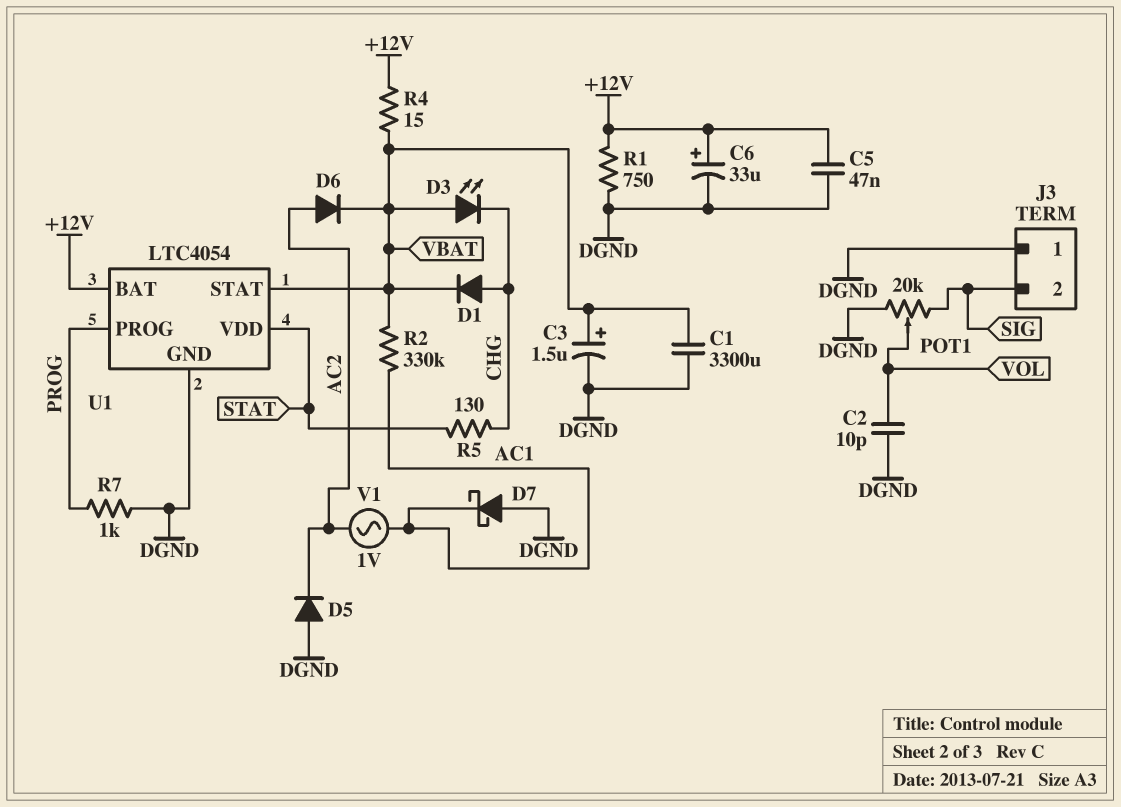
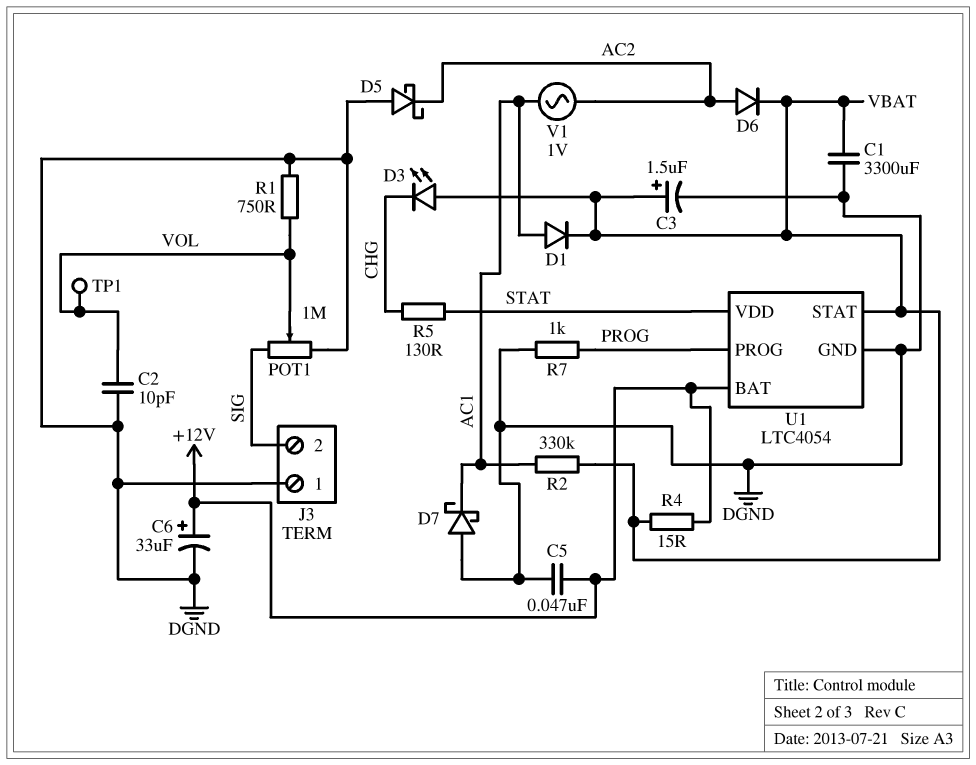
D1: diode (A CHG, K VBAT) -> diode (A AC1, K VBAT)
D5: diode (A DGND, K AC2) -> schottky (A DGND, K AC2)
POT1: 20k (DGND, SIG, wiper VOL) -> 1M (DGND, SIG, wiper VOL)
R1: 750 (+12V, DGND) -> 750 (DGND, VOL)
TP1: none -> test point (VOL)

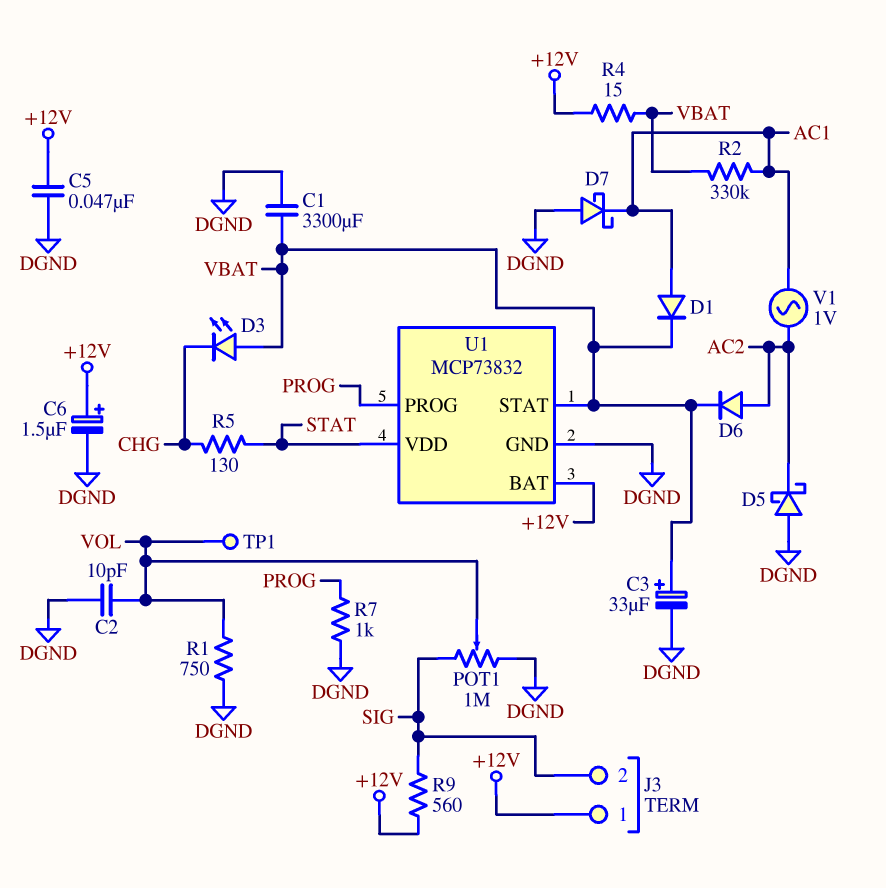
C3: 1.5uF (plus VBAT, minus DGND) -> 33uF (plus VBAT, minus DGND)
C6: 33uF (plus +12V, minus DGND) -> 1.5uF (plus +12V, minus DGND)
J3 pin 1: DGND -> +12V
R9: none -> 560 (+12V, SIG)
U1: LTC4054 -> MCP73832

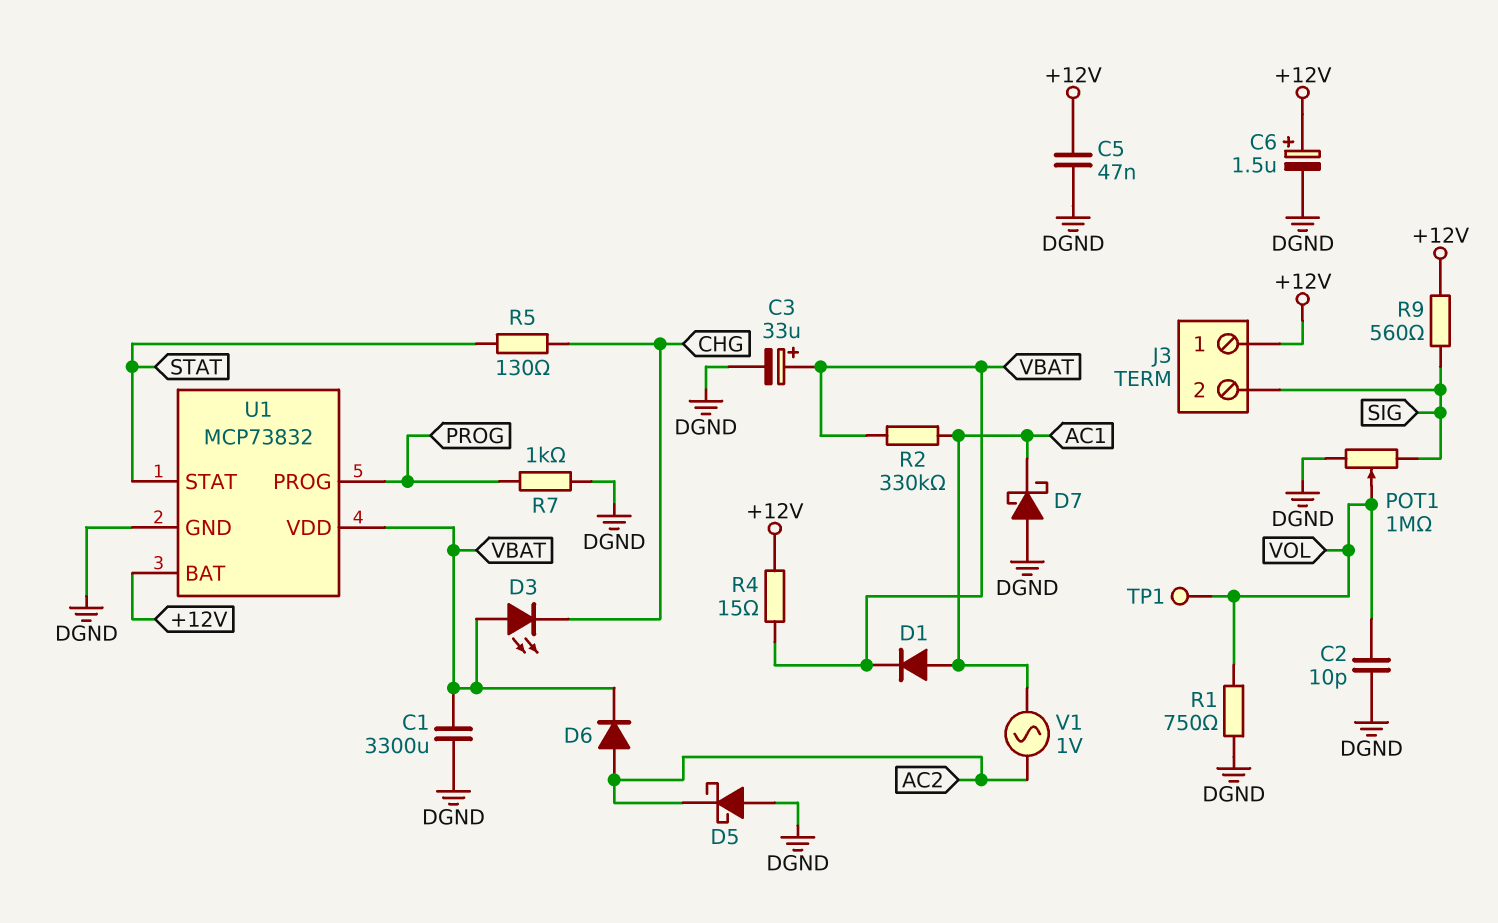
U1 pin STAT: VBAT -> STAT
U1 pin VDD: STAT -> VBAT

